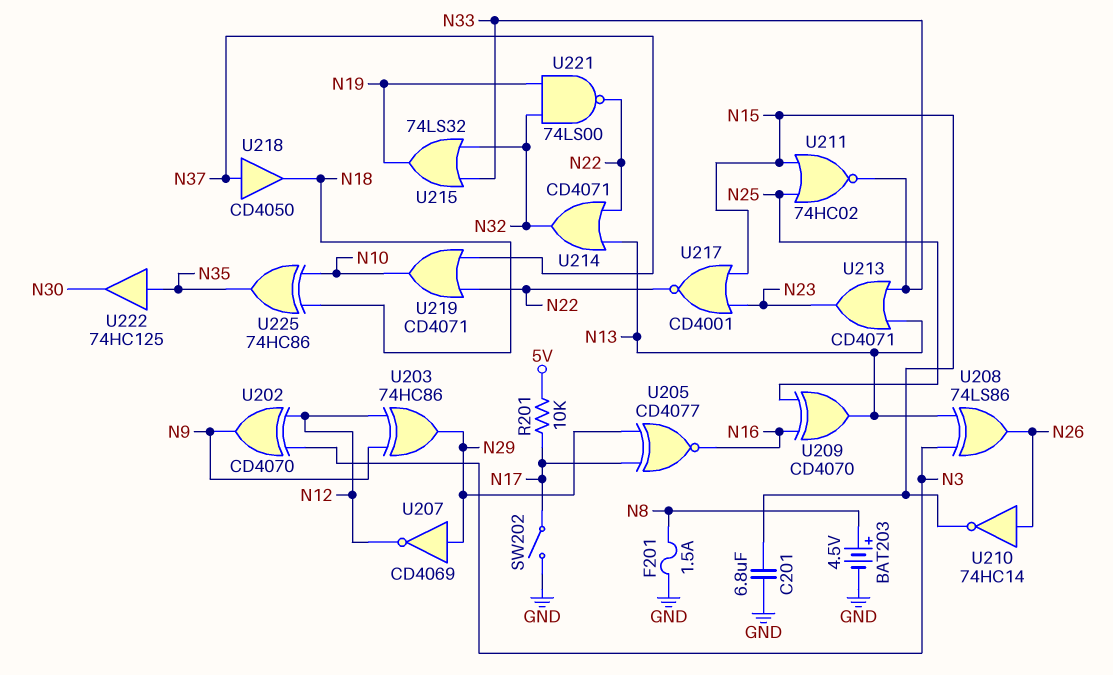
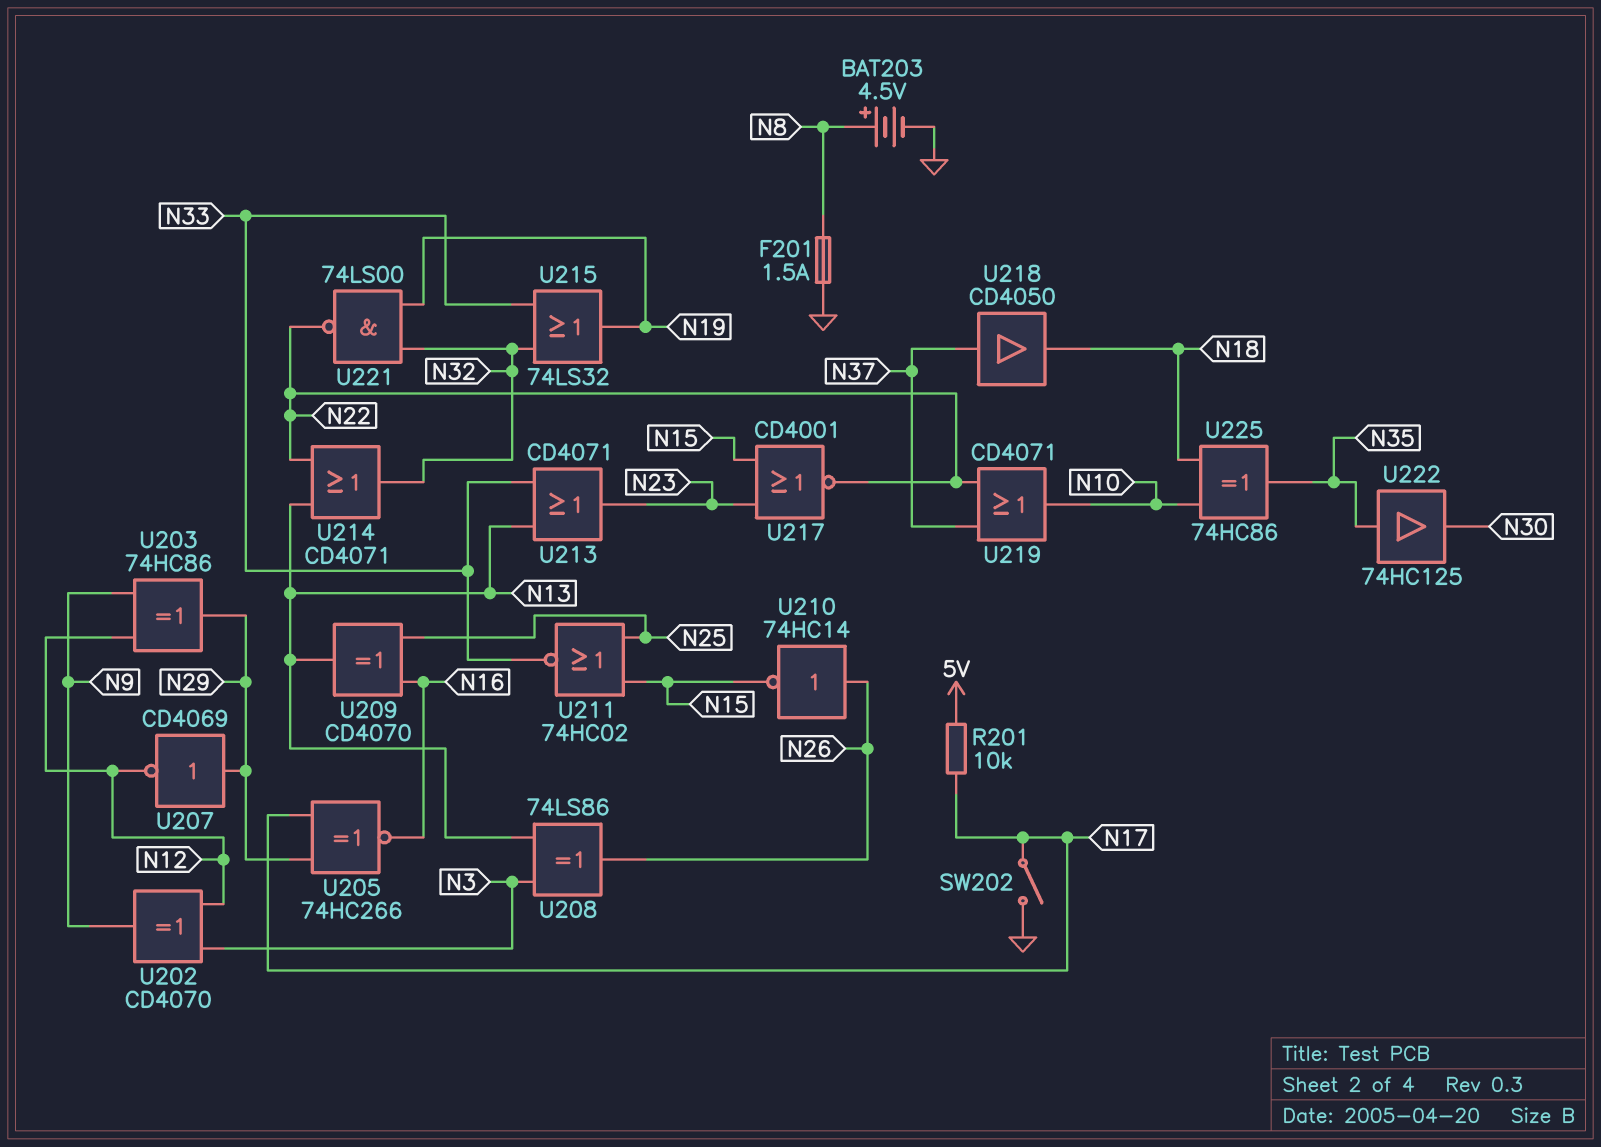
C201: 6.8uF (GND, N15) -> none
U205: XNOR CD4077 (in N17, in N29, out N16) -> XNOR 74HC266 (in N17, in N29, out N16)

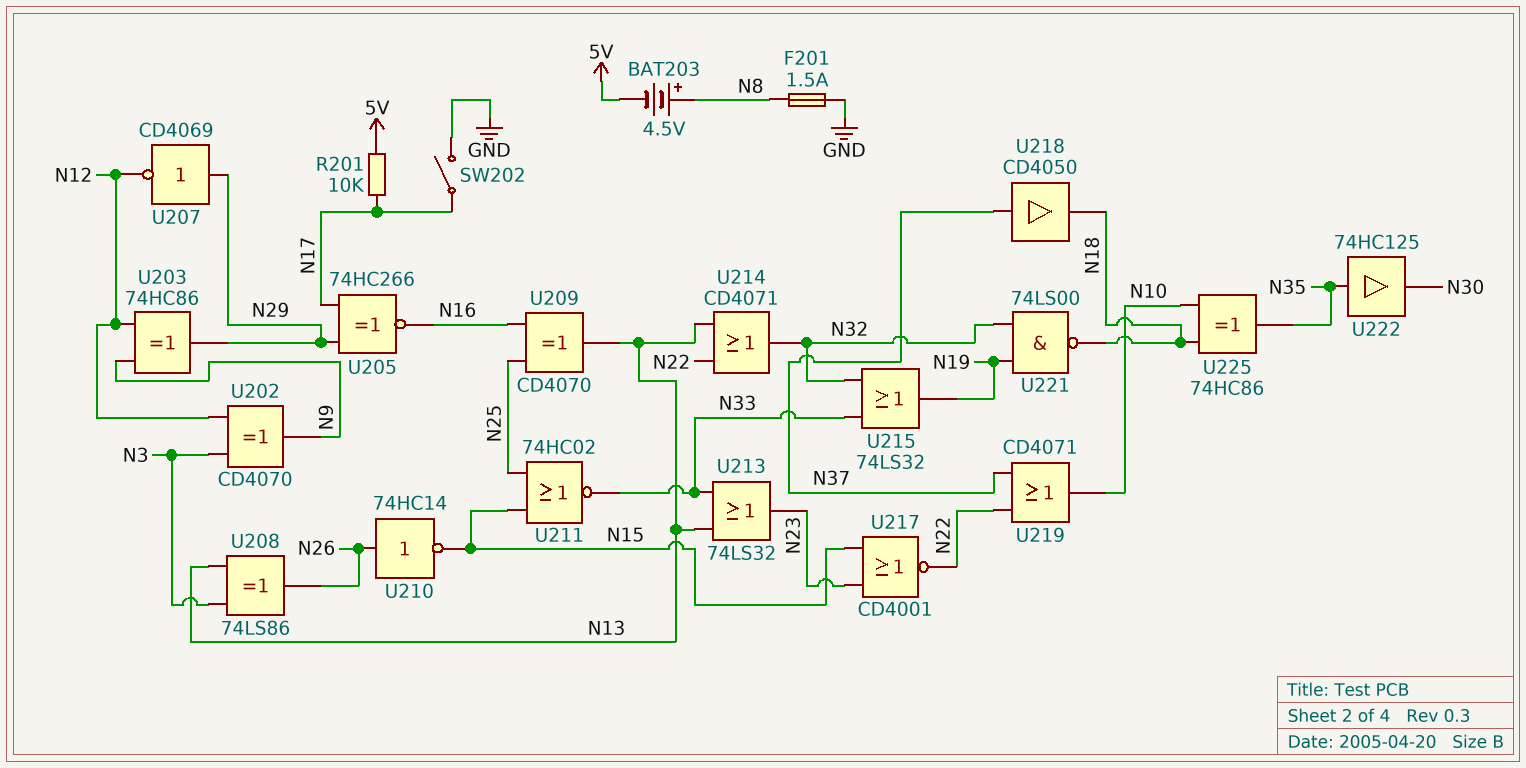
BAT203: 4.5V (plus N8, minus GND) -> 4.5V (plus N8, minus 5V)
U213: OR CD4071 (in N13, in N33, out N23) -> OR 74LS32 (in N13, in N33, out N23)
U221: NAND 74LS00 (in N19, in N32, out N22) -> NAND 74LS00 (in N19, in N32, out N18)

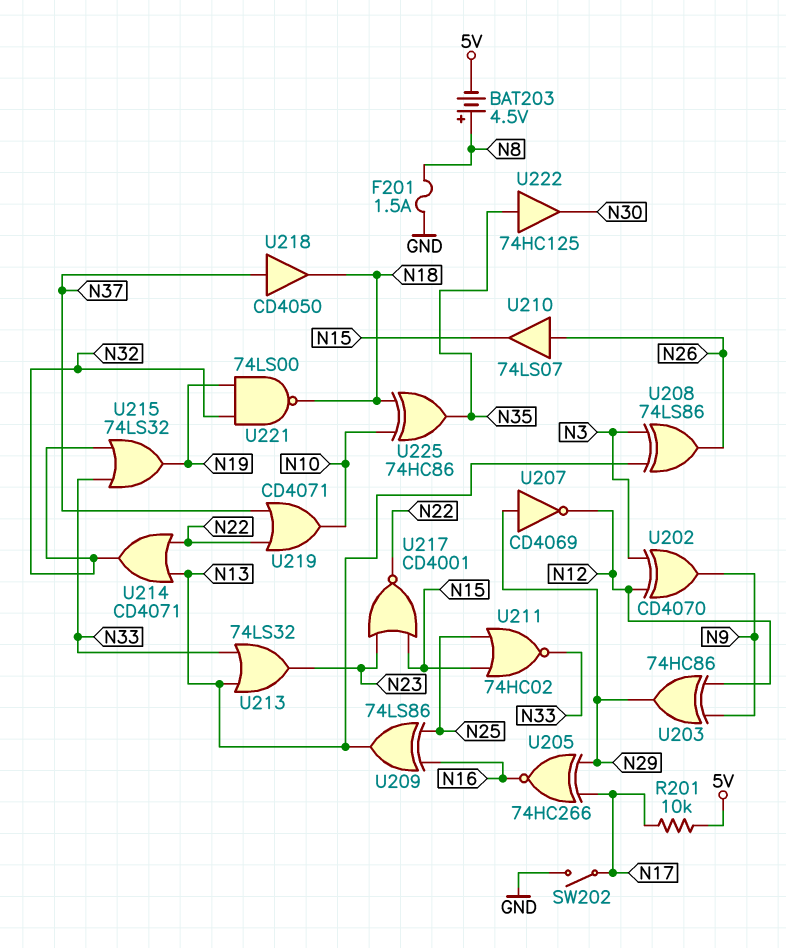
U209: XOR CD4070 (in N16, in N25, out N13) -> XOR 74LS86 (in N16, in N25, out N13)
U210: NOT 74HC14 (in N26, out N15) -> buffer 74LS07 (in N26, out N15)

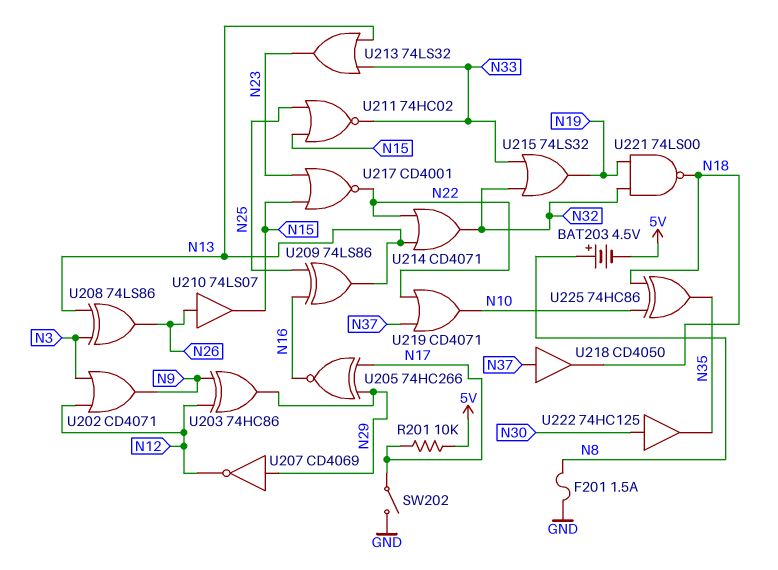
U202: XOR CD4070 (in N3, in N12, out N9) -> OR CD4071 (in N3, in N12, out N9)
U222: buffer 74HC125 (in N35, out N30) -> buffer 74HC125 (in N30, out N35)

